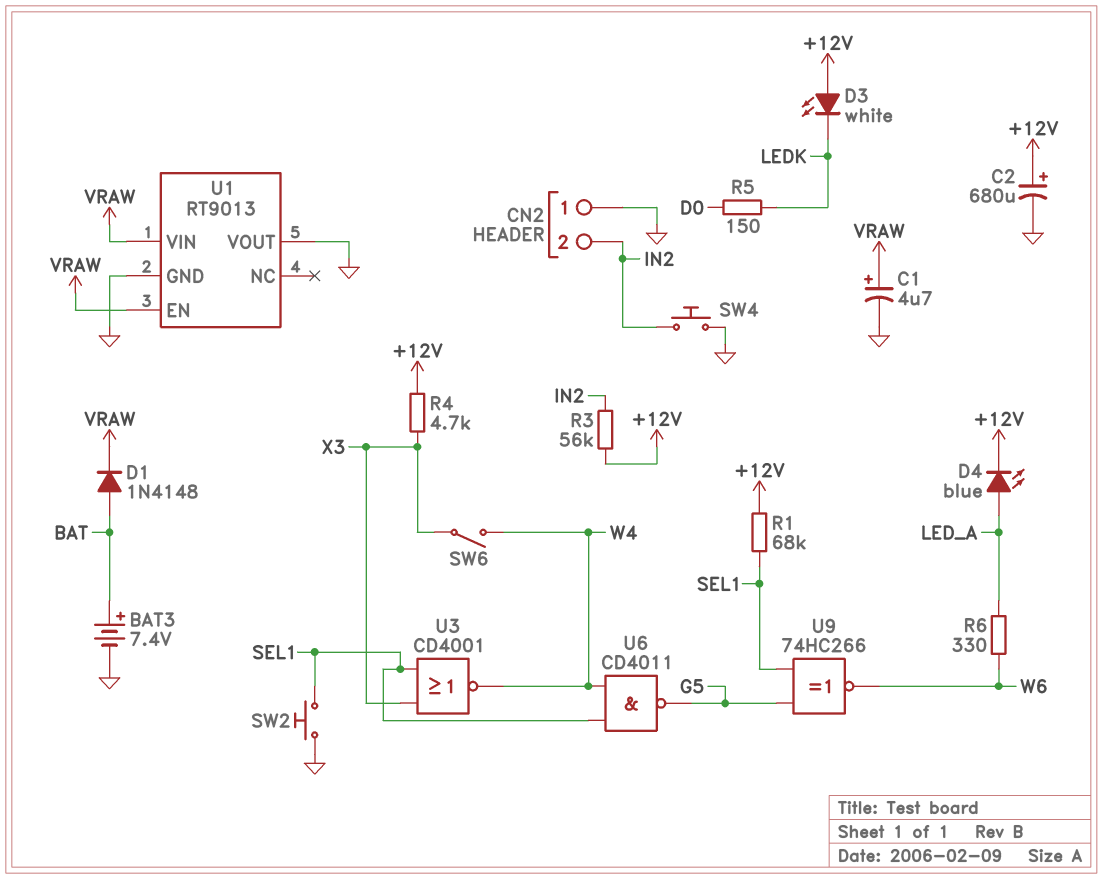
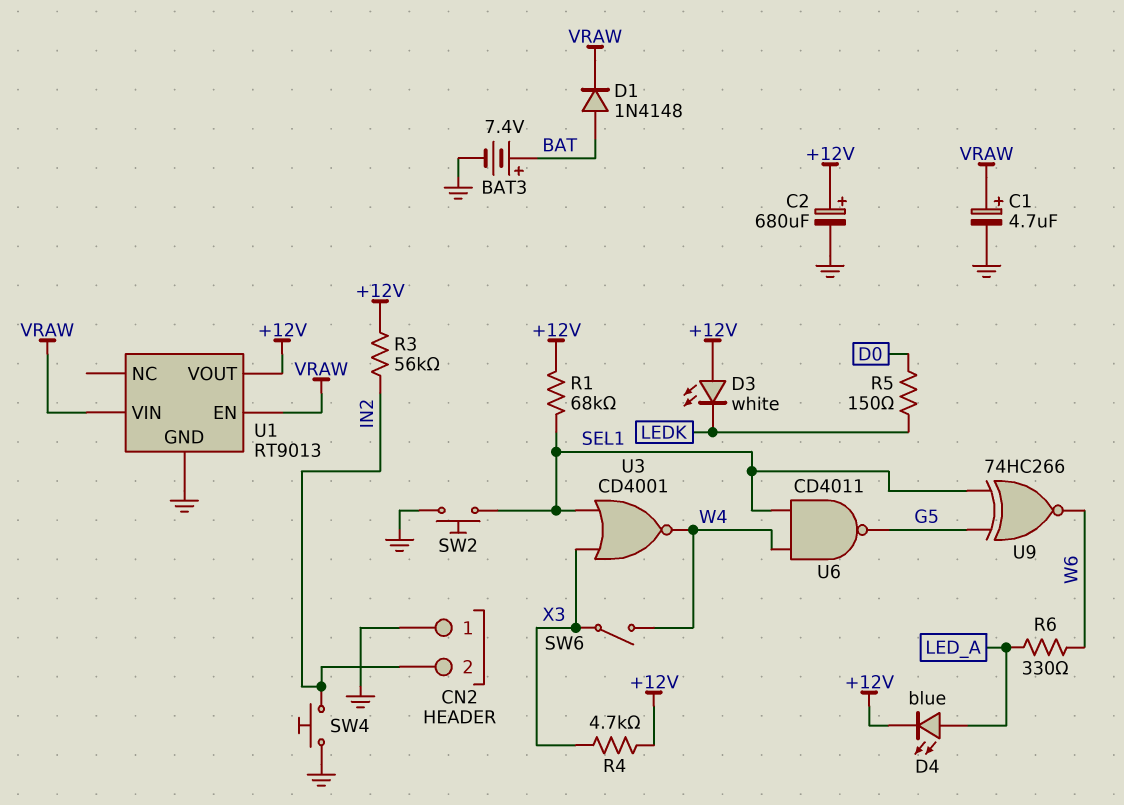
U1 pin VOUT: GND -> +12V

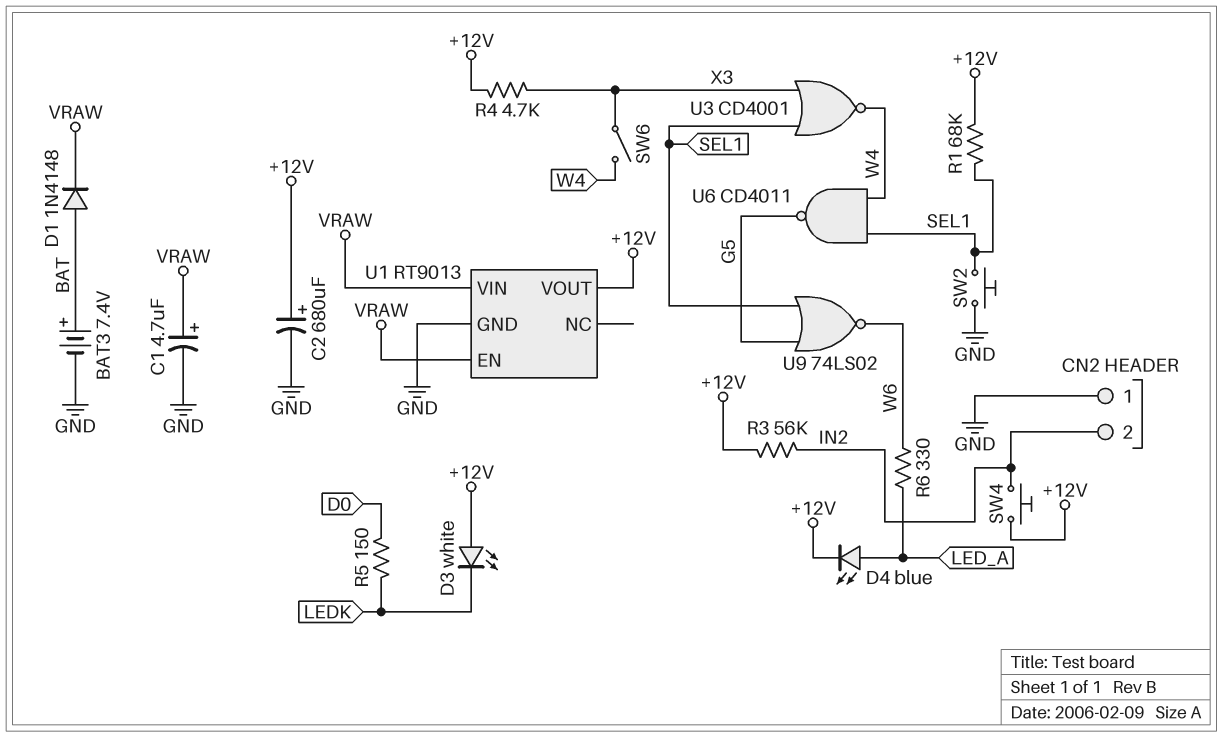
SW4: button (GND, IN2) -> button (+12V, IN2)
U9: XNOR 74HC266 (in G5, in SEL1, out W6) -> NOR 74LS02 (in G5, in SEL1, out W6)

